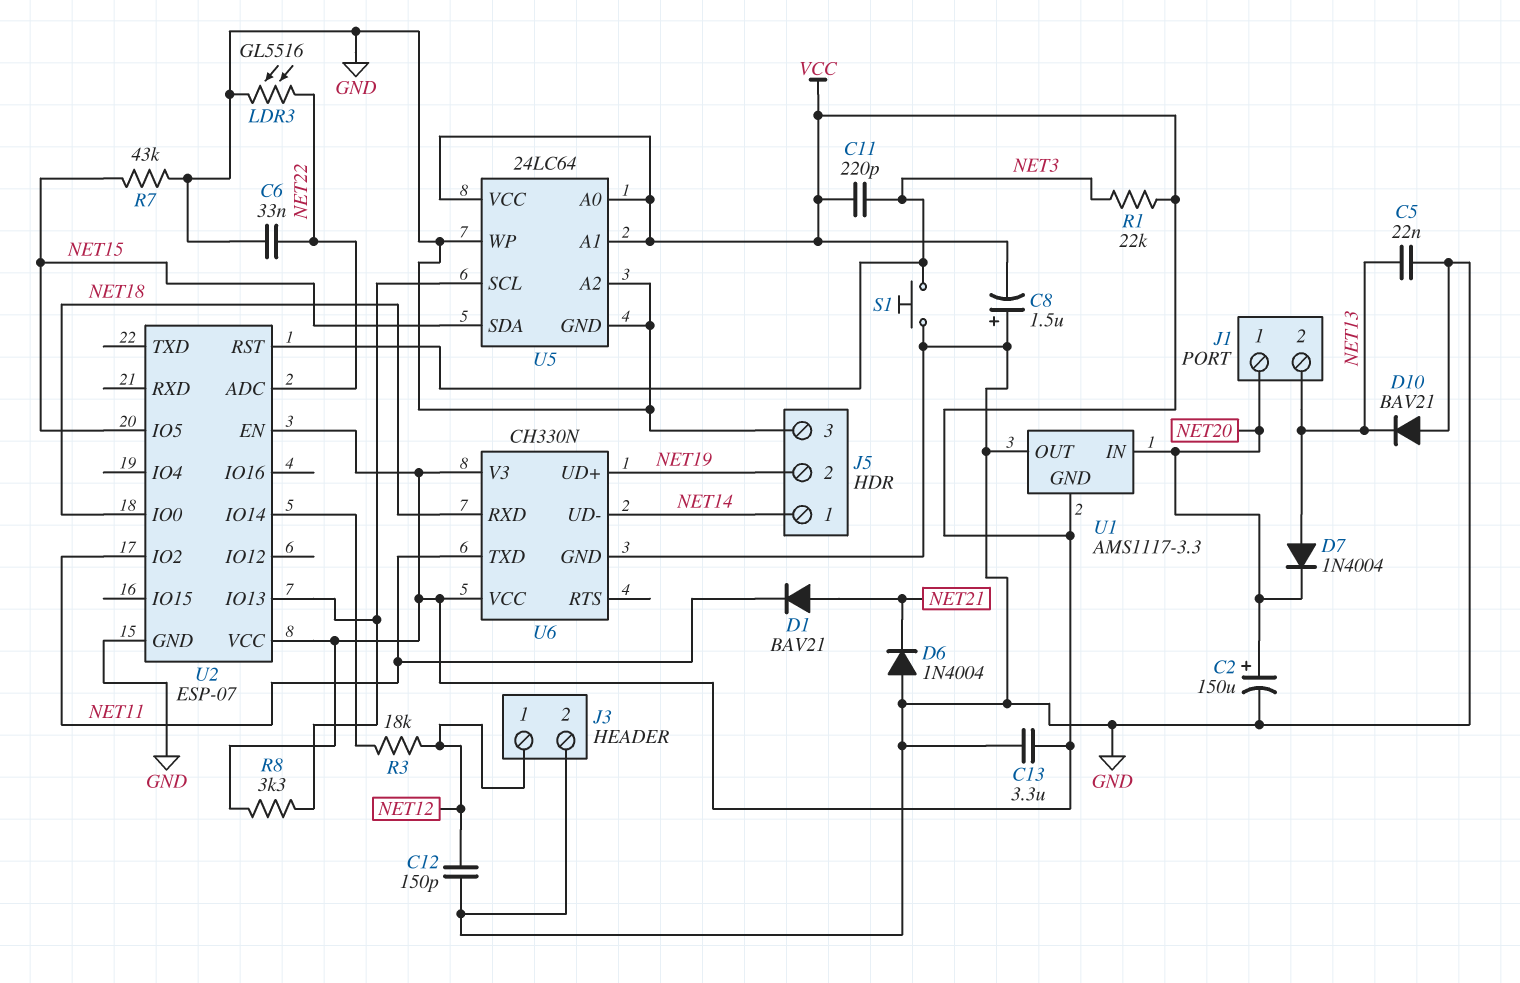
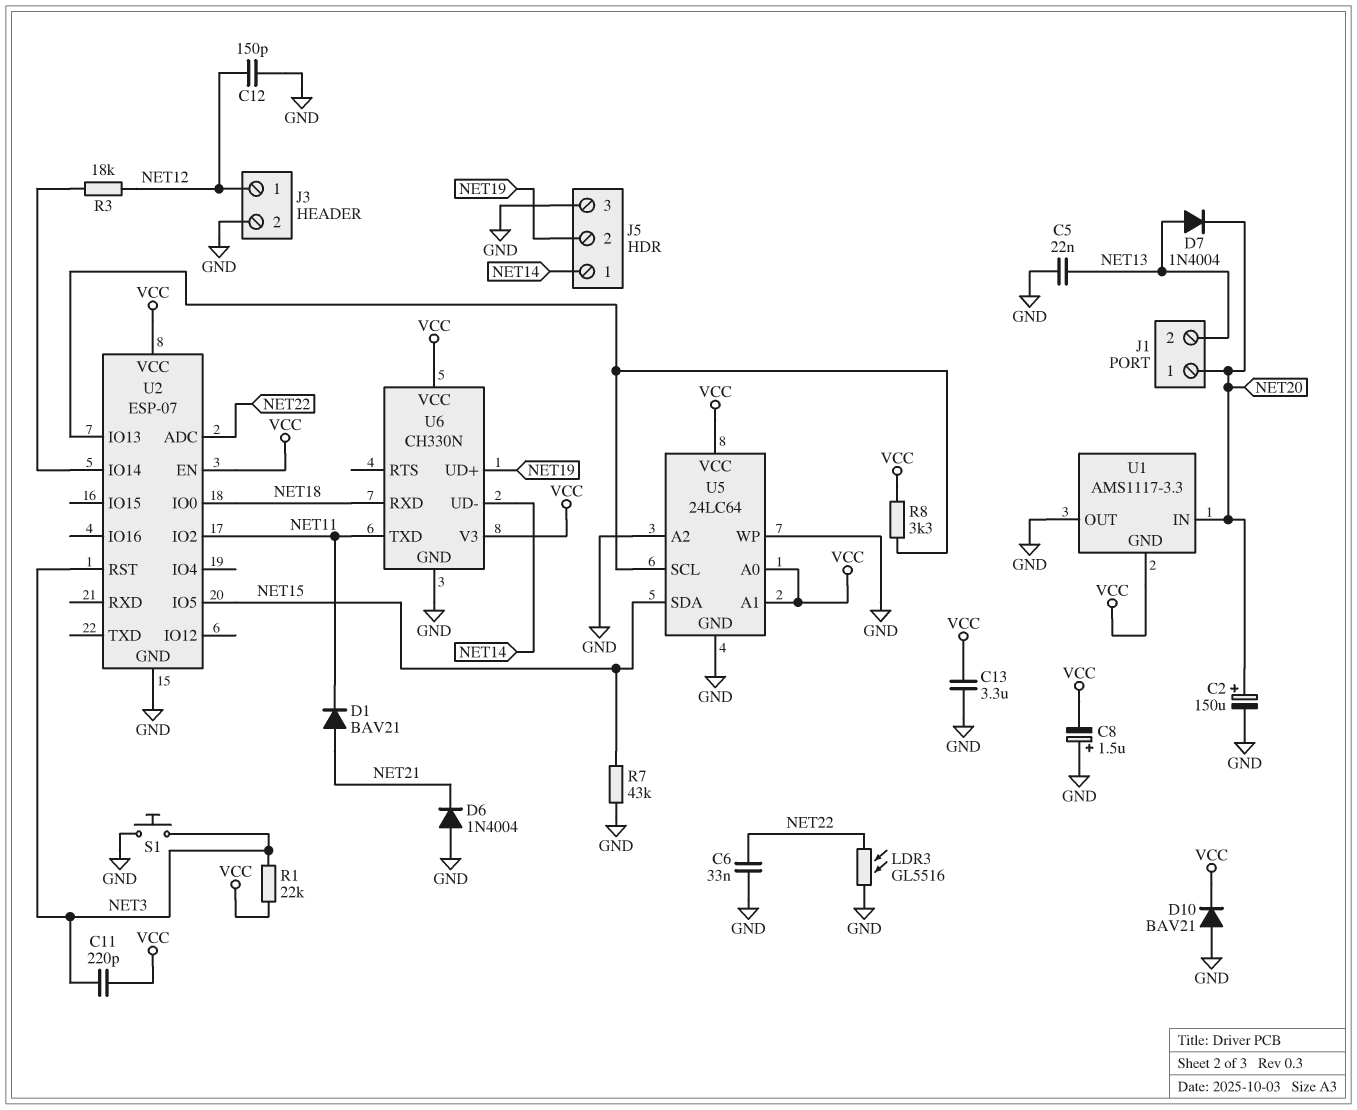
D10: diode BAV21 (A GND, K NET13) -> diode BAV21 (A GND, K VCC)

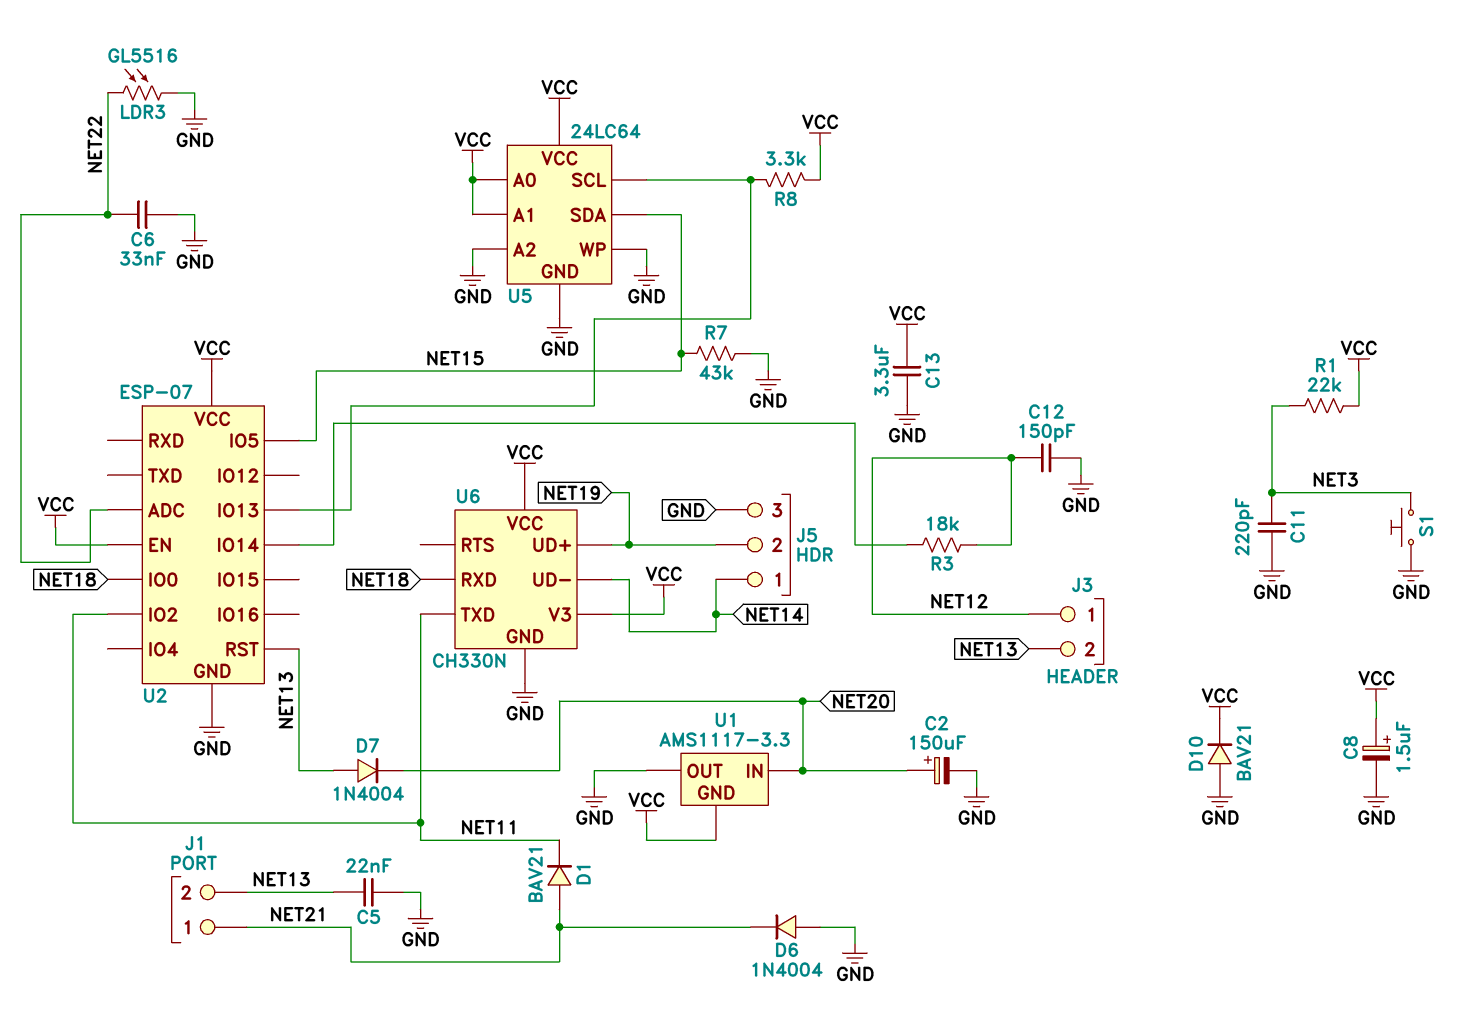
C8: 1.5uF (plus GND, minus VCC) -> 1.5uF (plus VCC, minus GND)
C11: 220pF (NET3, VCC) -> 220pF (GND, NET3)
J1 pin 1: NET20 -> NET21
J3 pin 2: GND -> NET13
U2 pin RST: NET3 -> NET13

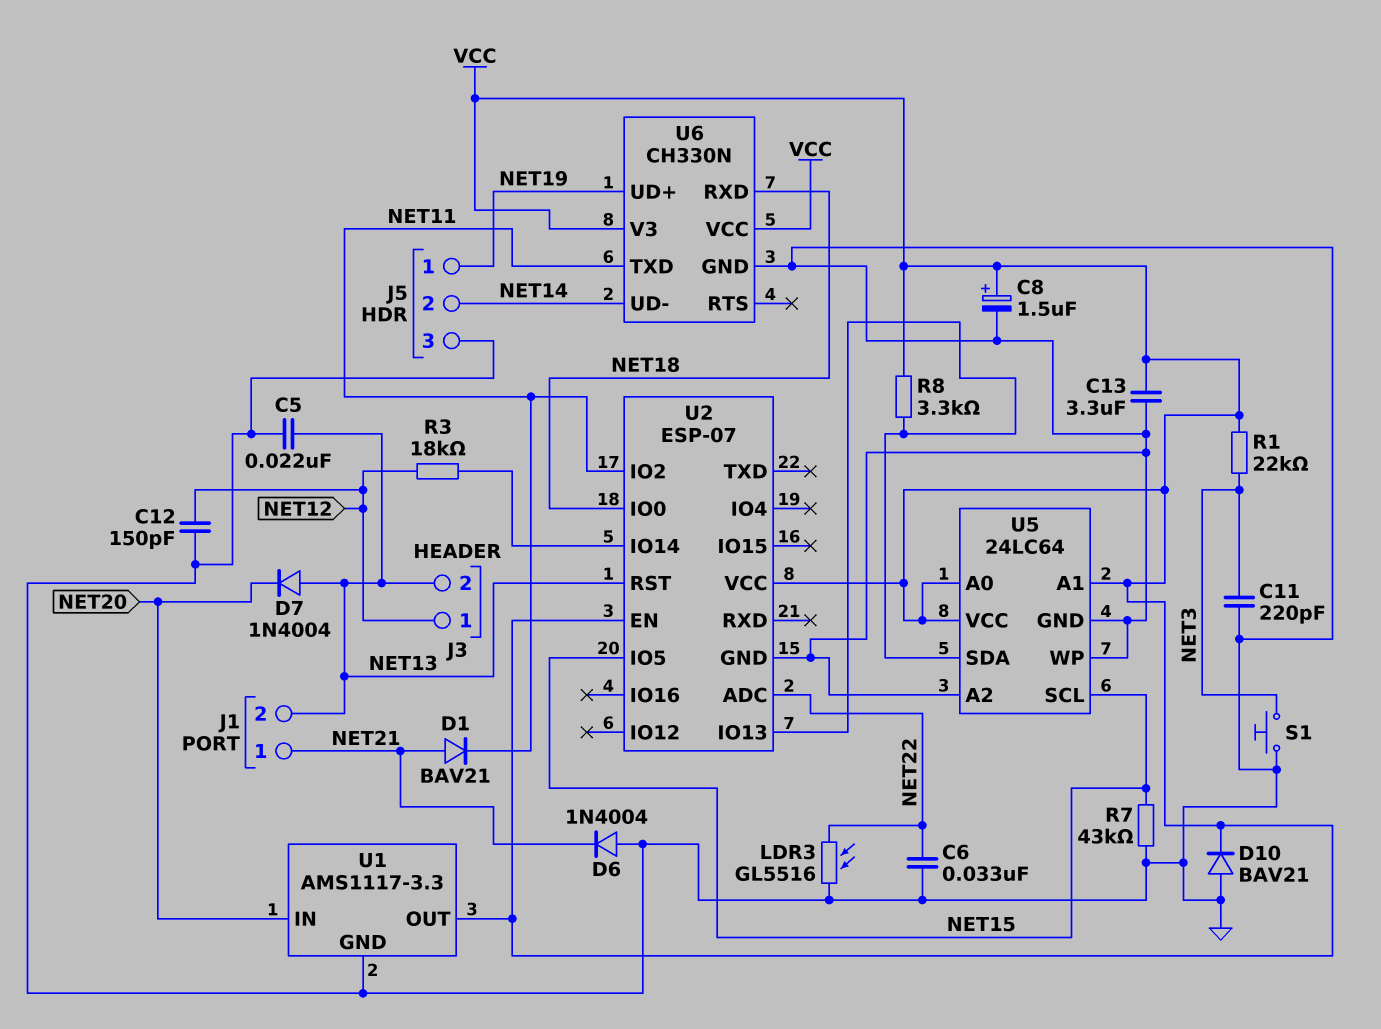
C2: 150uF (plus NET20, minus GND) -> none
J5 pin 1: NET14 -> NET19
J5 pin 2: NET19 -> NET14
U1 pin GND: VCC -> GND
U1 pin OUT: GND -> VCC
U5 pin SCL: U2/IO13 -> NET15
U5 pin SDA: NET15 -> U2/IO13

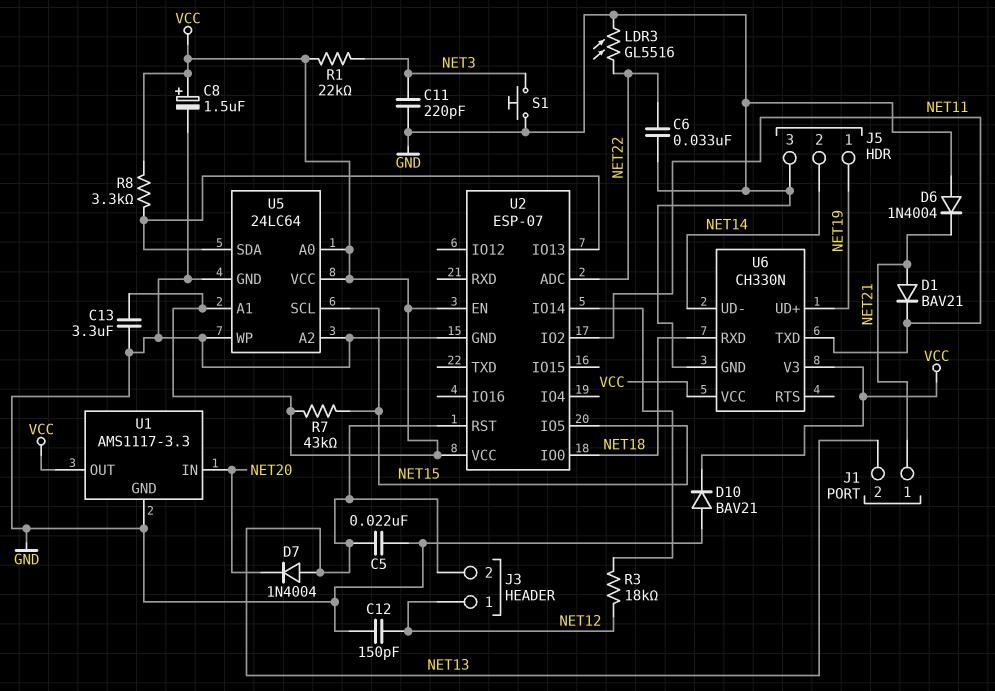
R7: 43k (GND, NET15) -> 43k (NET15, VCC)

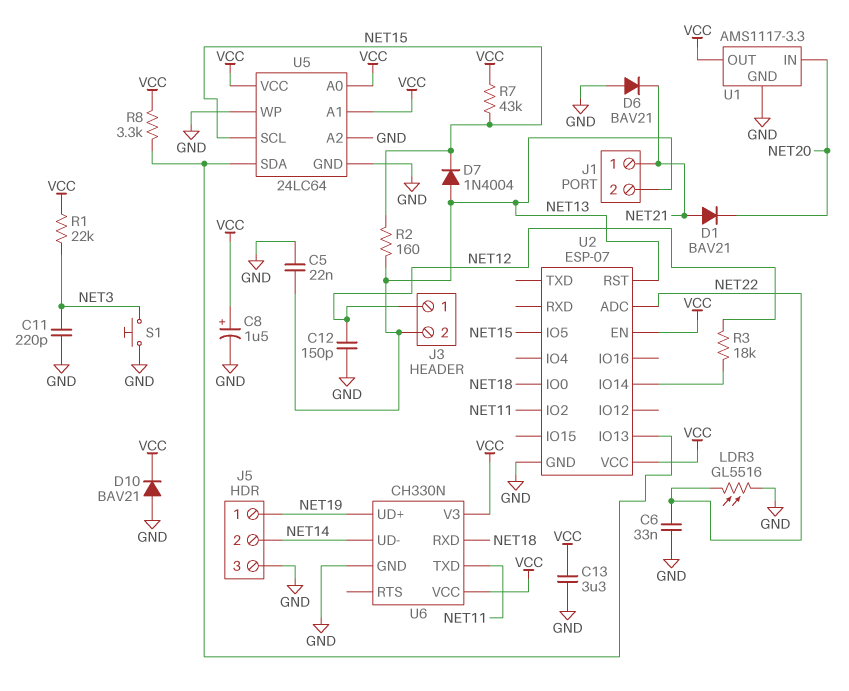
D1: diode BAV21 (A NET21, K NET11) -> diode BAV21 (A NET21, K NET20)
D6: diode 1N4004 (A GND, K NET21) -> diode BAV21 (A GND, K NET21)
D7: diode 1N4004 (A NET13, K NET20) -> diode 1N4004 (A NET13, K NET15)
R2: none -> 160 (NET13, NET15)

